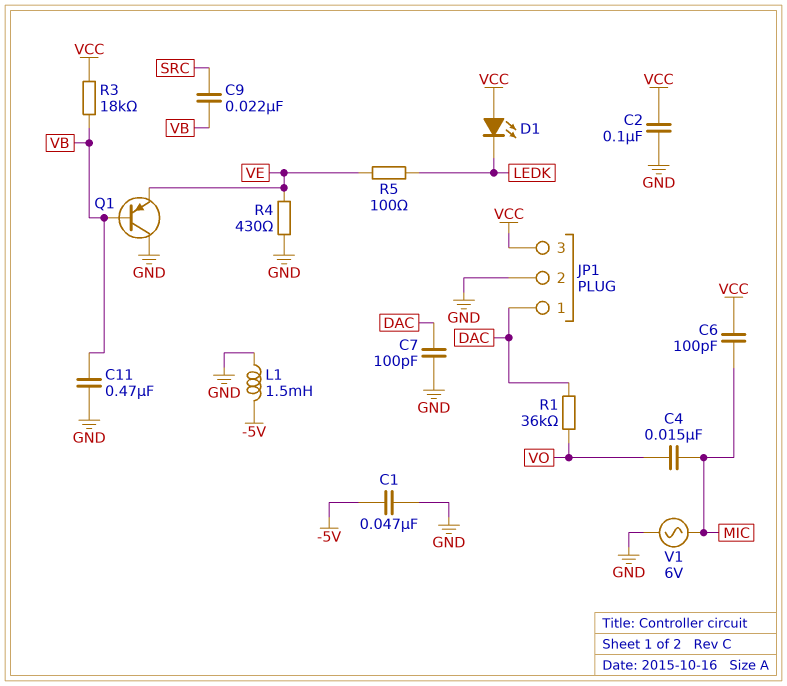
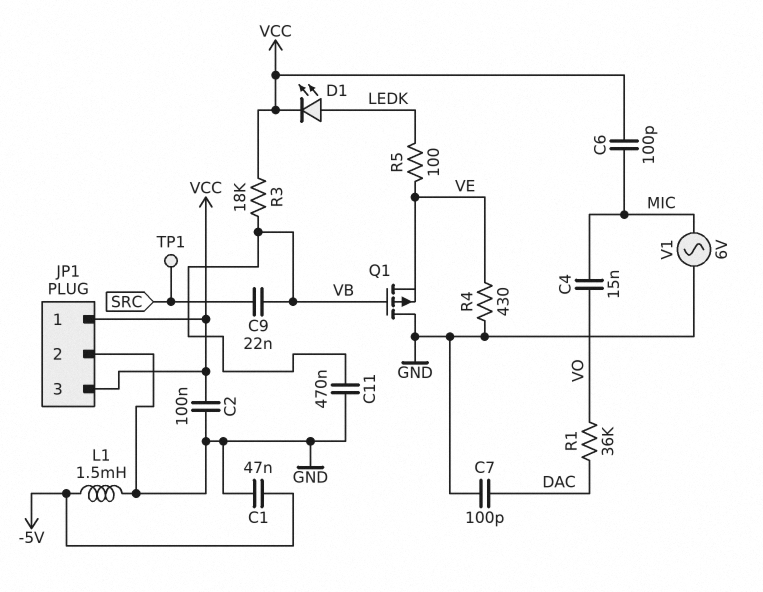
D1: LED (A VCC, K LEDK) -> LED (A LEDK, K VCC)
JP1 pin 1: DAC -> VCC
Q1: PNP (B VB, C GND, E VE) -> PMOS (G VB, D GND, S VE)
TP1: none -> test point (SRC)

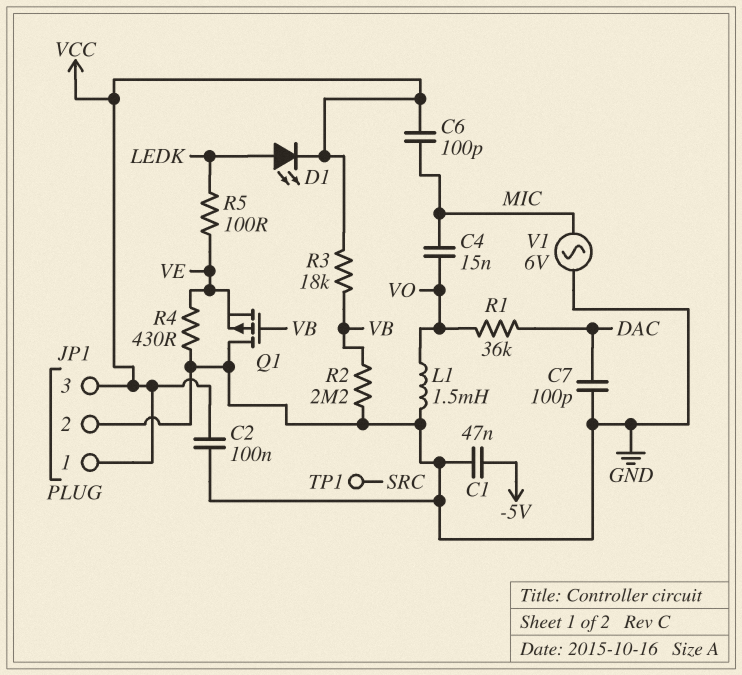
C9: 22nF (SRC, VB) -> none
C11: 470nF (GND, VB) -> none
L1: 1.5mH (-5V, GND) -> 1.5mH (GND, VO)
R2: none -> 2.2M (GND, VB)

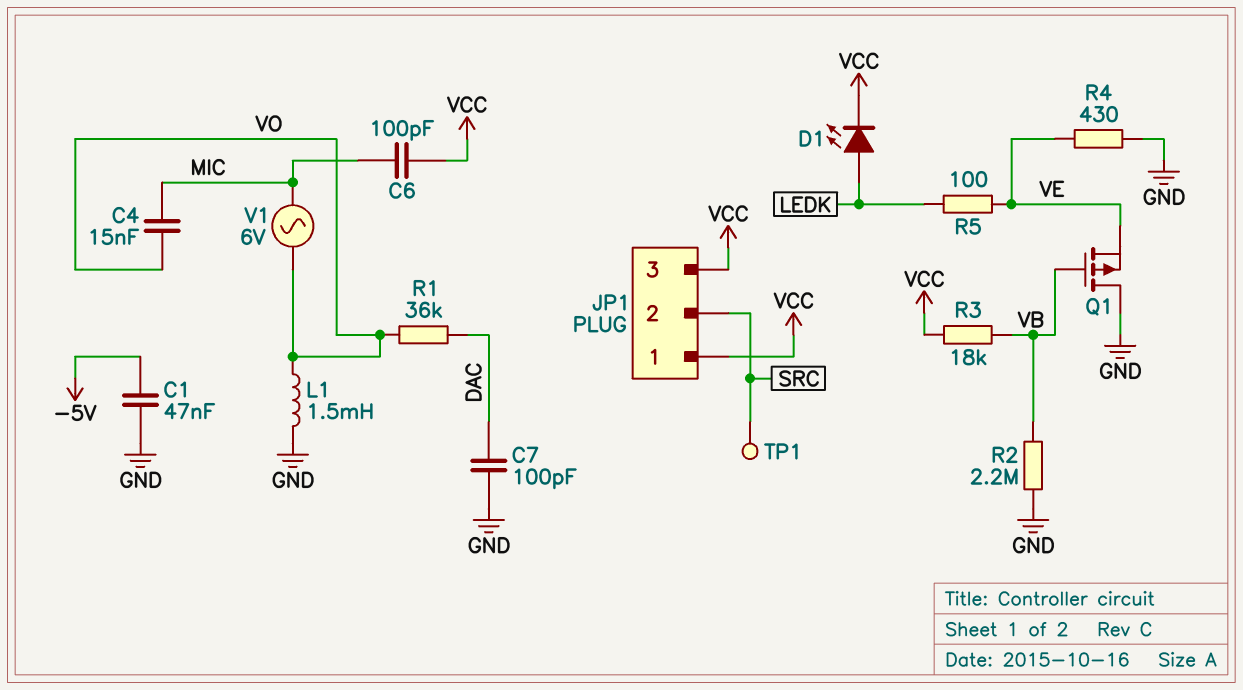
C2: 100nF (GND, VCC) -> none
JP1 pin 2: GND -> SRC
V1: AC 6V (GND, MIC) -> AC 6V (MIC, VO)

